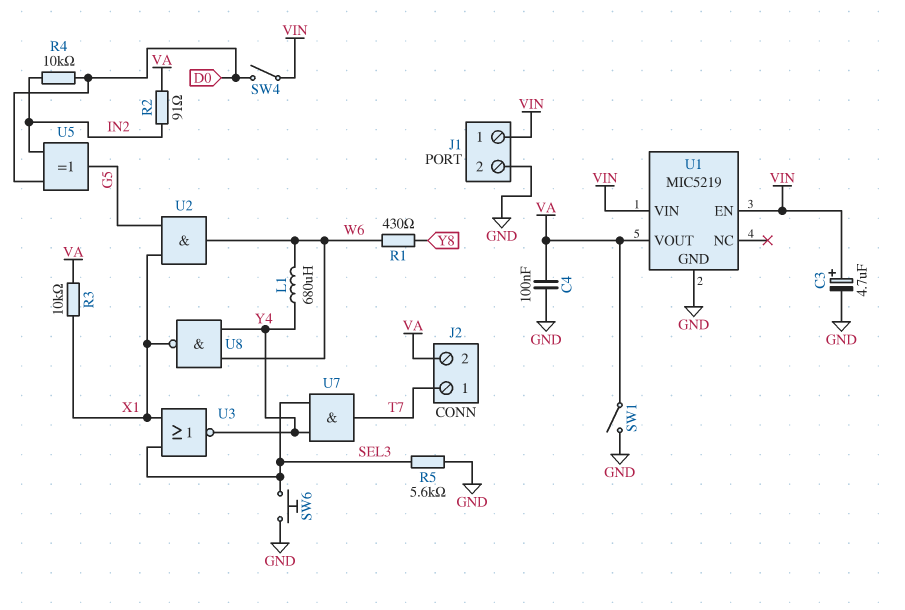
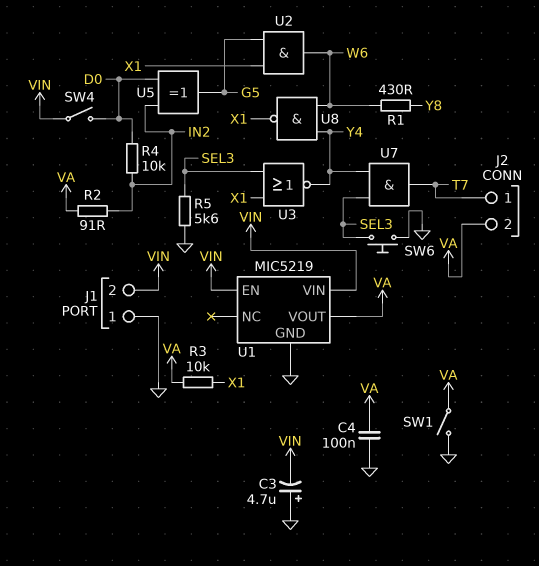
C3: 4.7uF (plus VIN, minus GND) -> 4.7uF (plus GND, minus VIN)
J1 pin 1: VIN -> GND
J1 pin 2: GND -> VIN
L1: 680uH (W6, Y4) -> none

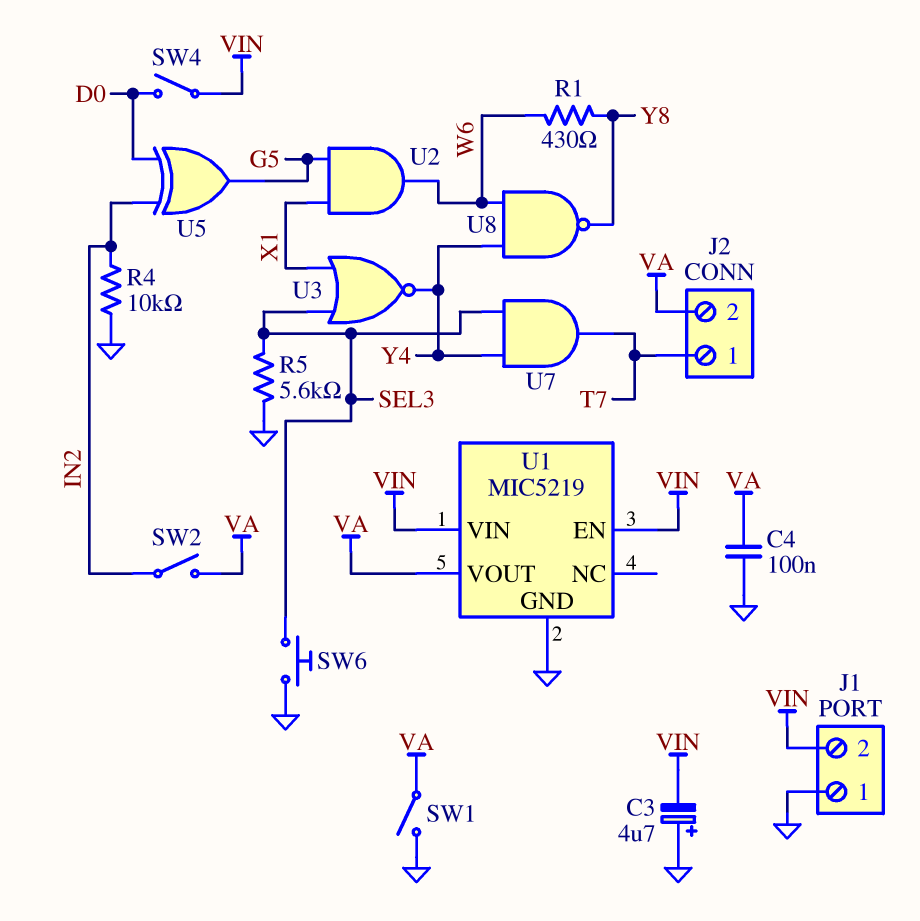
R2: 91 (IN2, VA) -> none
R3: 10k (VA, X1) -> none
R4: 10k (D0, IN2) -> 10k (GND, IN2)
SW2: none -> switch (IN2, VA)
U8: NAND (in W6, in Y4, out X1) -> NAND (in W6, in Y4, out Y8)

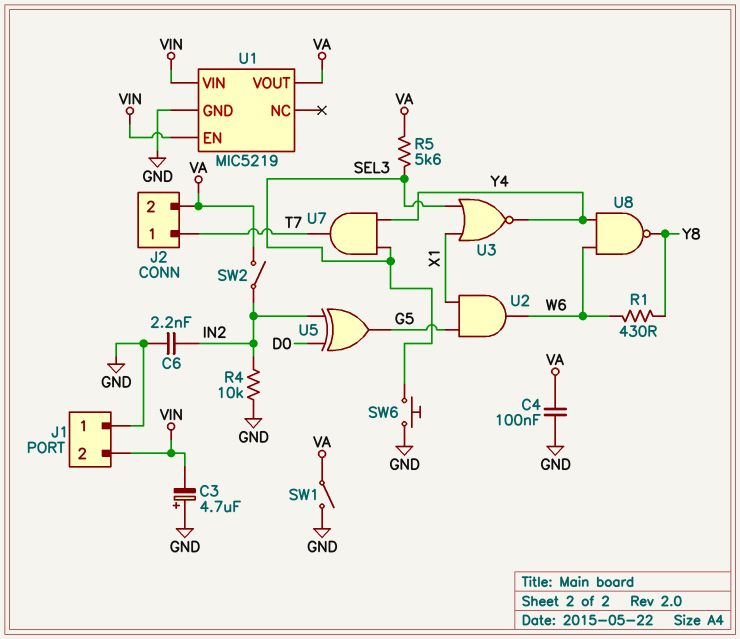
C6: none -> 2.2nF (GND, IN2)
R5: 5.6k (GND, SEL3) -> 5.6k (SEL3, VA)
SW4: switch (D0, VIN) -> none

